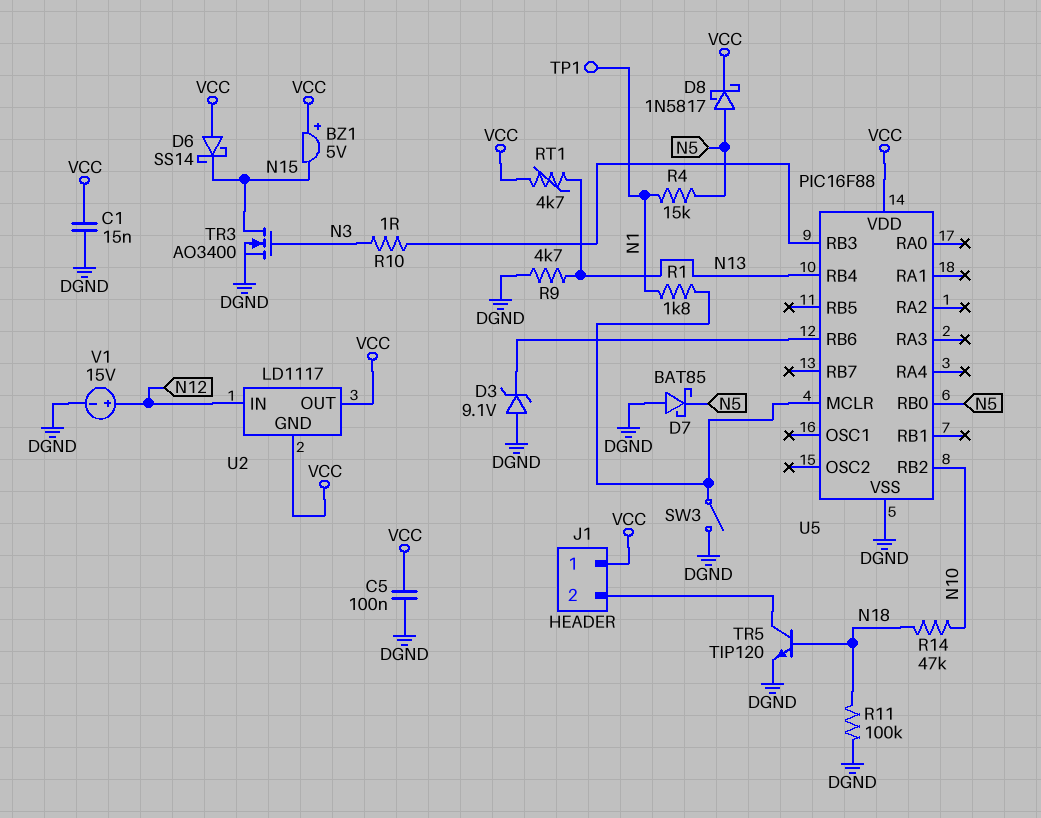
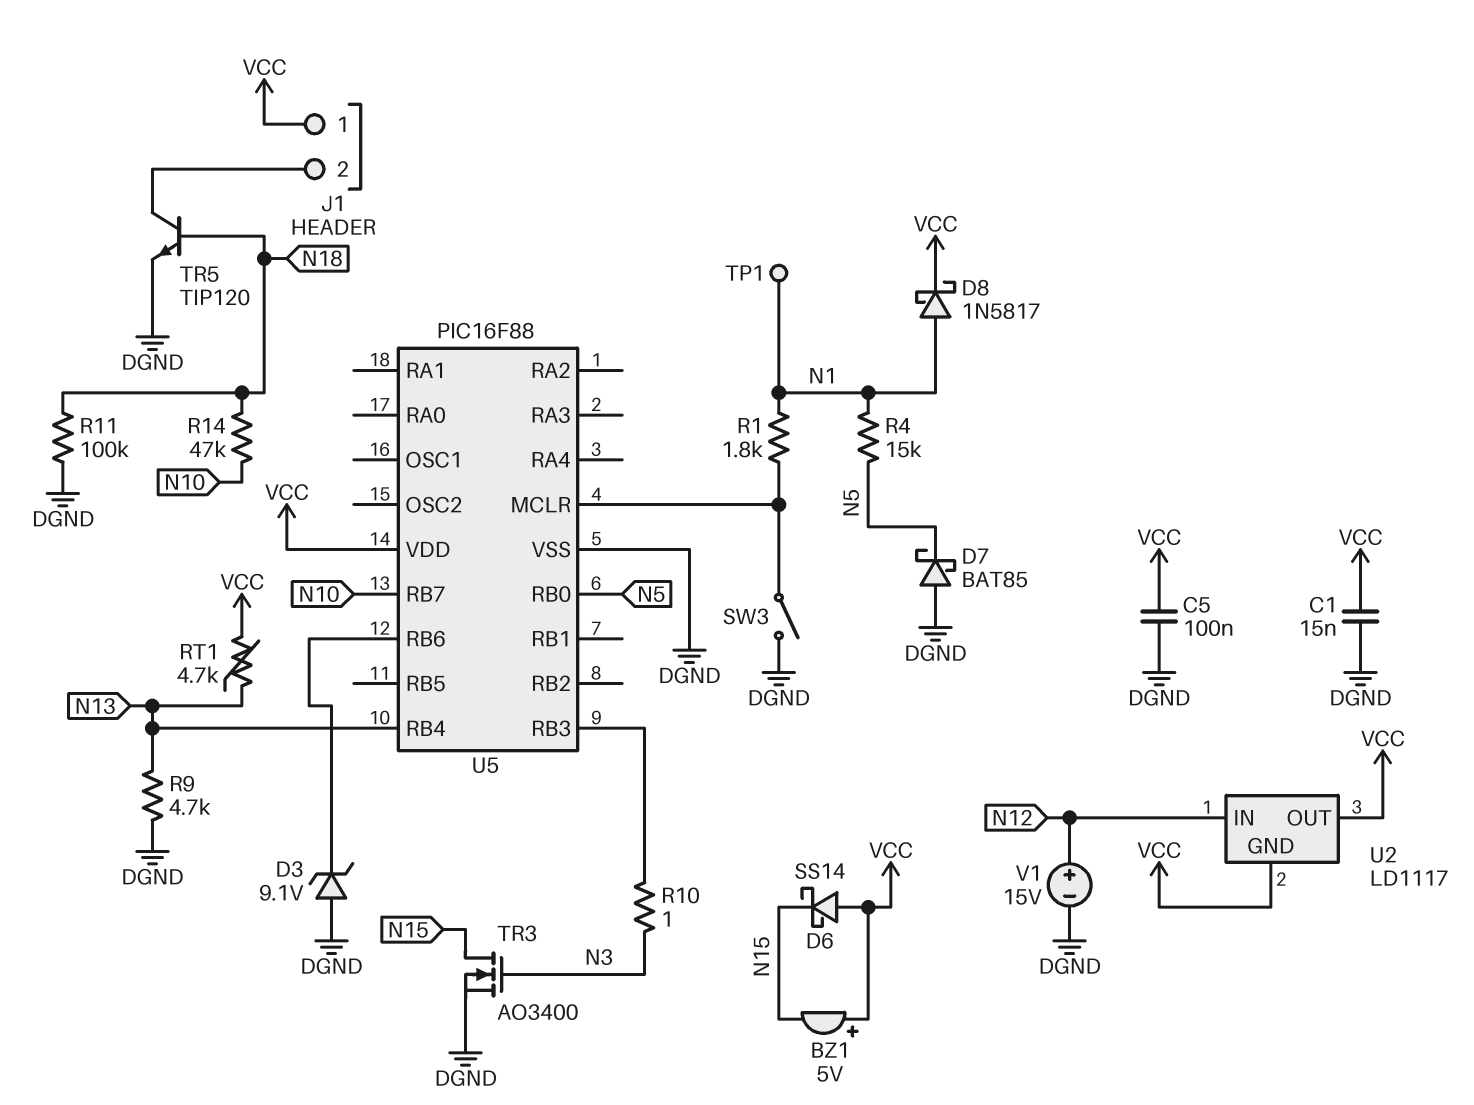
D8: schottky 1N5817 (A N5, K VCC) -> schottky 1N5817 (A N1, K VCC)
U5 pin RB2: N10 -> none
U5 pin RB7: none -> N10

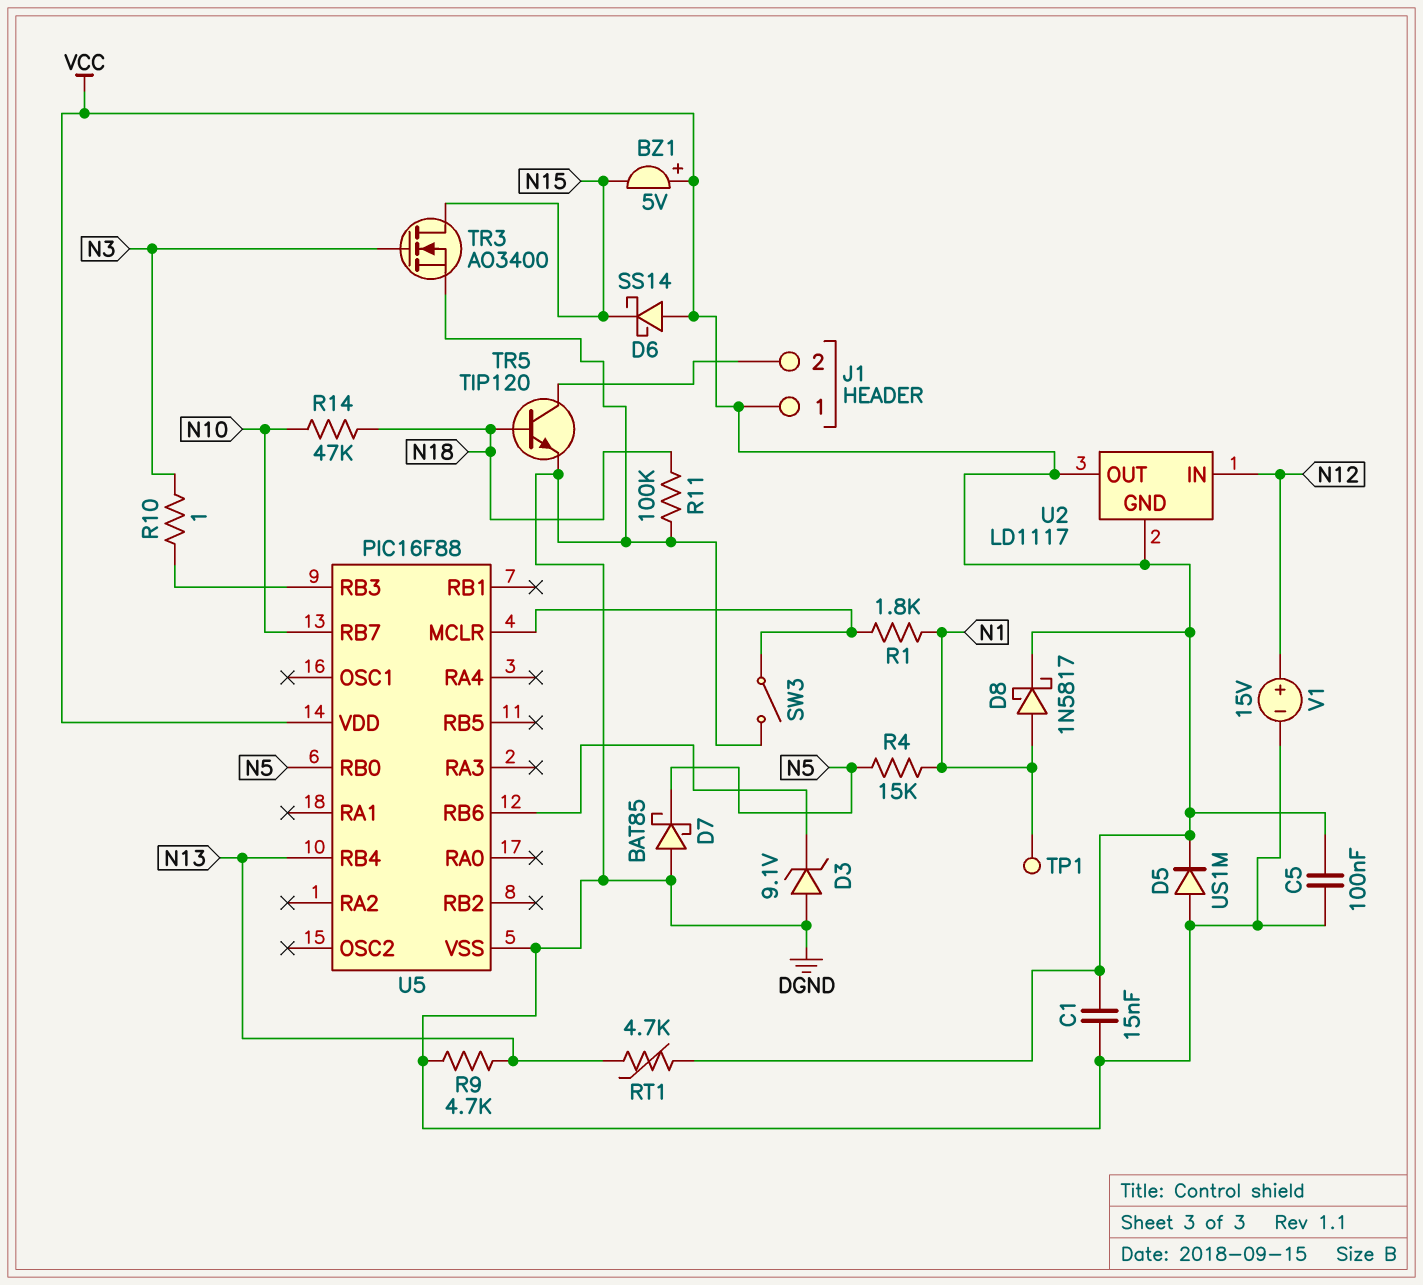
D5: none -> diode US1M (A DGND, K VCC)

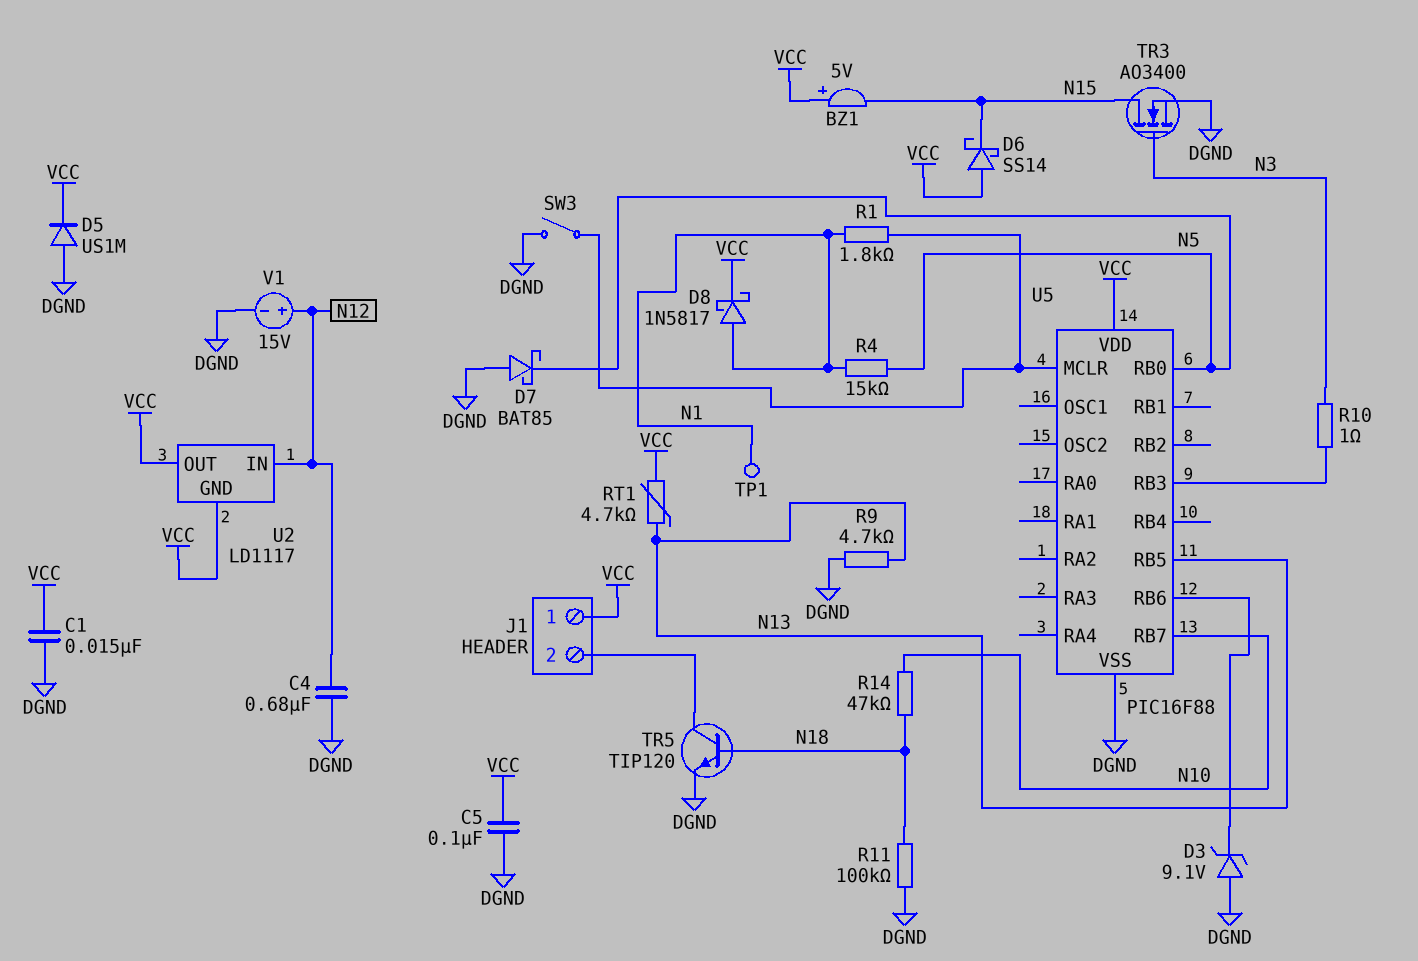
C4: none -> 680nF (DGND, N12)
U5 pin RB4: N13 -> none
U5 pin RB5: none -> N13

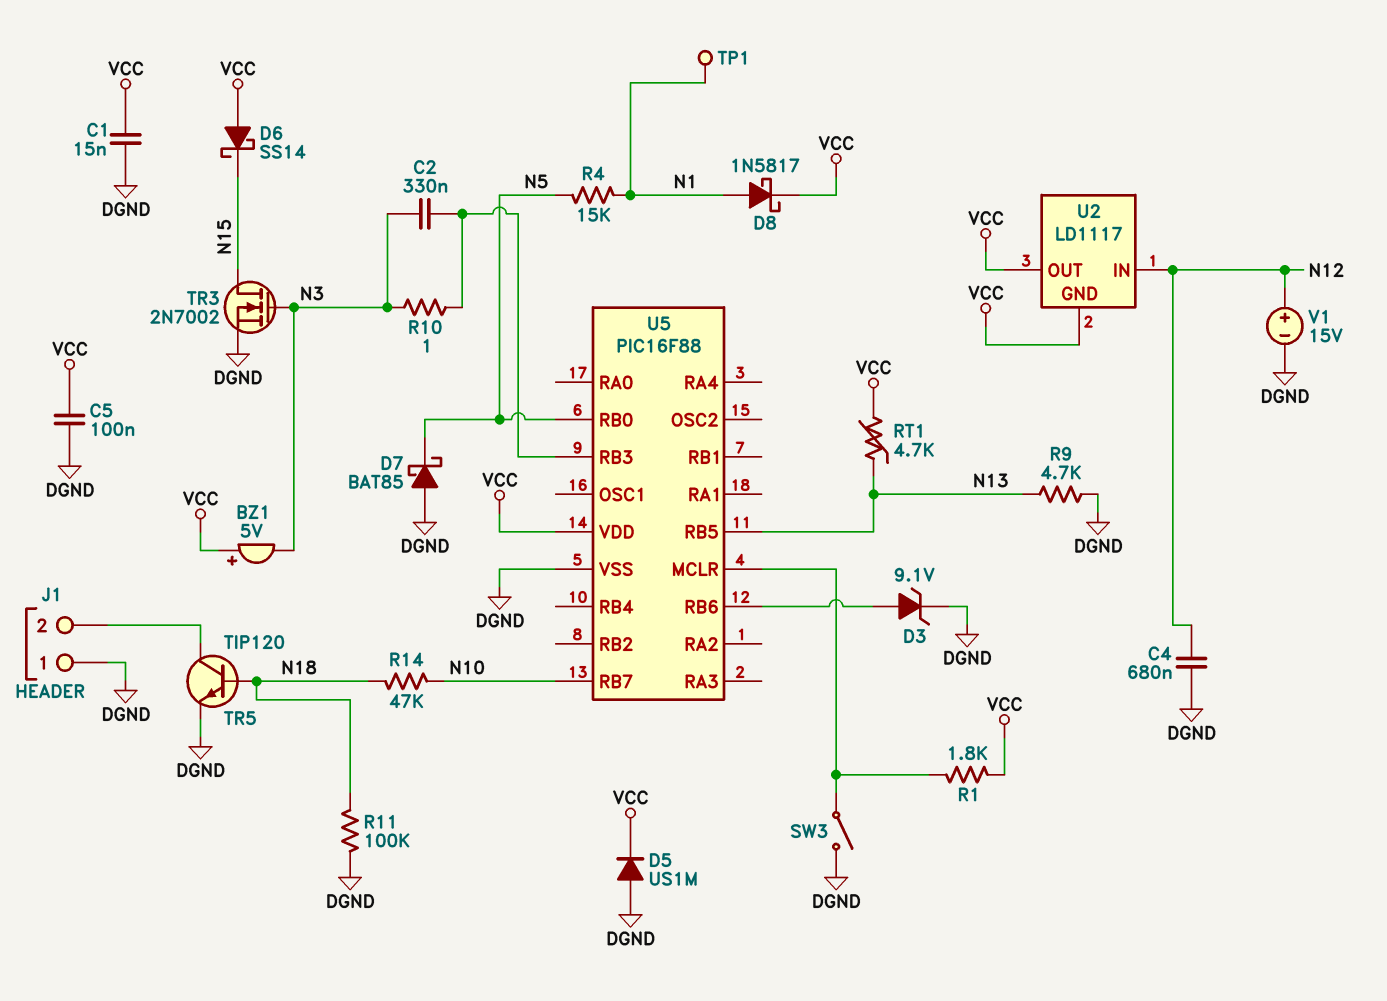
BZ1: buzzer 5V (plus VCC, minus N15) -> buzzer 5V (plus VCC, minus N3)
C2: none -> 330nF (N3, U5/RB3)
D3: zener 9.1V (A DGND, K U5/RB6) -> zener 9.1V (A U5/RB6, K DGND)
J1 pin 1: VCC -> DGND
R1: 1.8k (N1, U5/MCLR) -> 1.8k (U5/MCLR, VCC)
TR3: NMOS AO3400 (G N3, D N15, S DGND) -> NMOS 2N7002 (G N3, D N15, S DGND)

